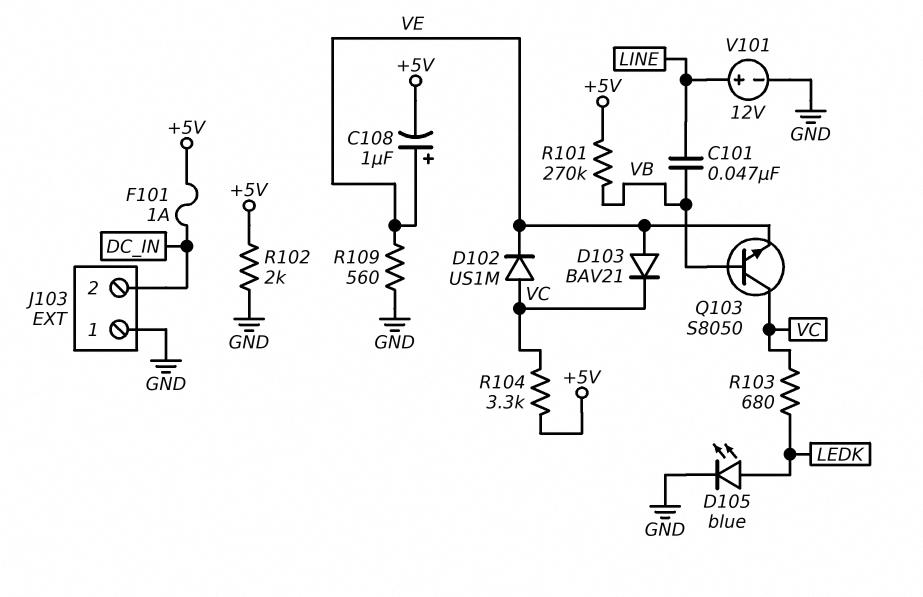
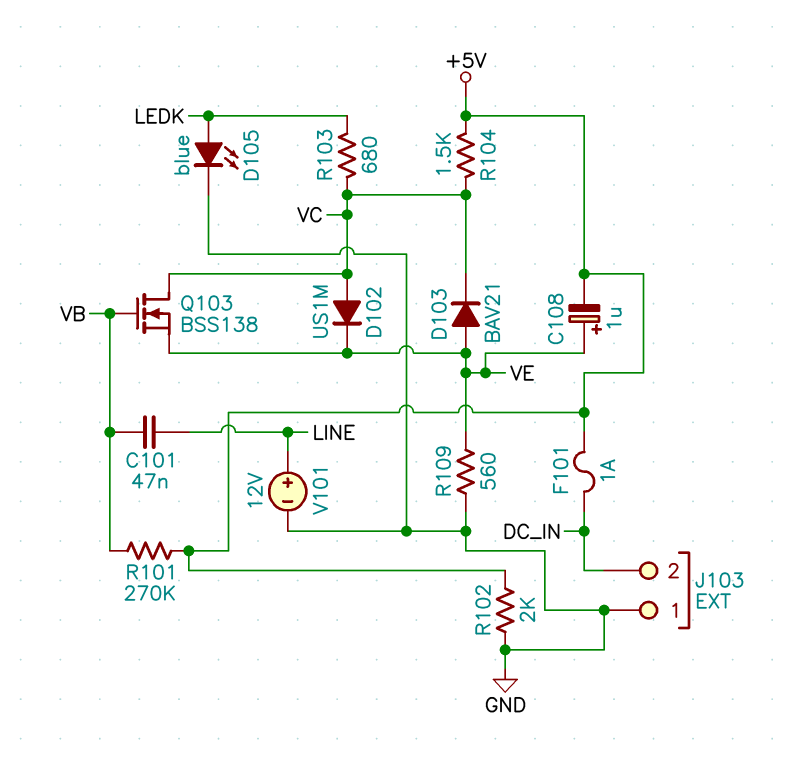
Q103: NPN S8050 (B VB, C VC, E VE) -> NMOS BSS138 (G VB, D VC, S VE)
R104: 3.3k (+5V, VC) -> 1.5k (+5V, VC)

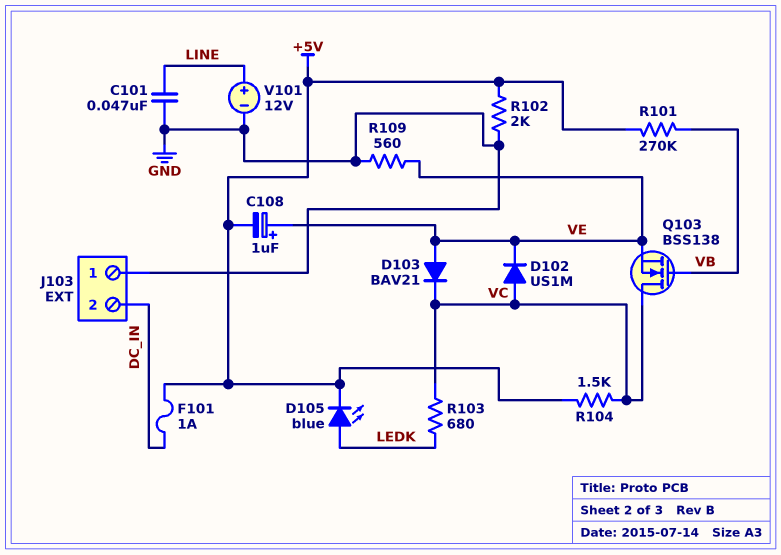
C101: 47nF (LINE, VB) -> 47nF (GND, LINE)
D105: LED blue (A LEDK, K GND) -> LED blue (A LEDK, K +5V)

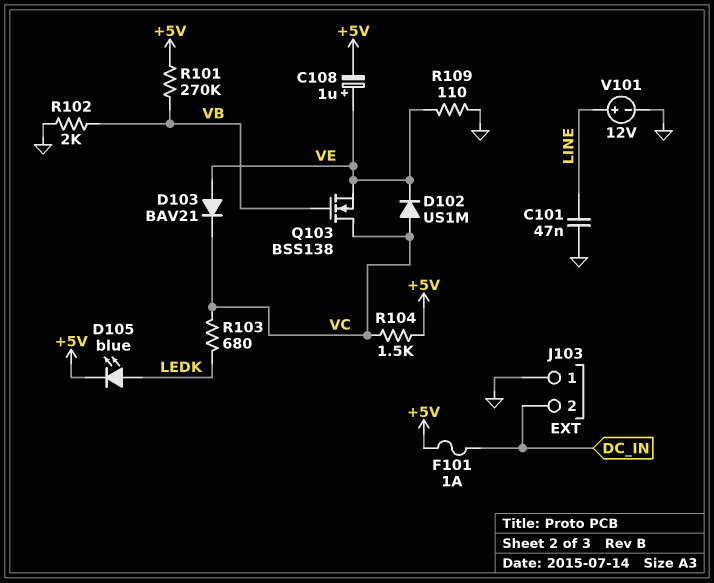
R102: 2k (+5V, GND) -> 2k (GND, VB)
R109: 560 (GND, VE) -> 110 (GND, VE)

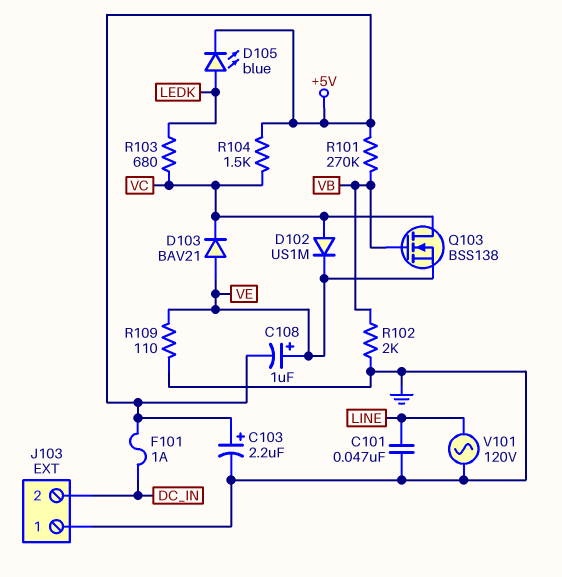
C103: none -> 2.2uF (plus +5V, minus GND)
V101: 12V (plus LINE, minus GND) -> AC 120V (GND, LINE)

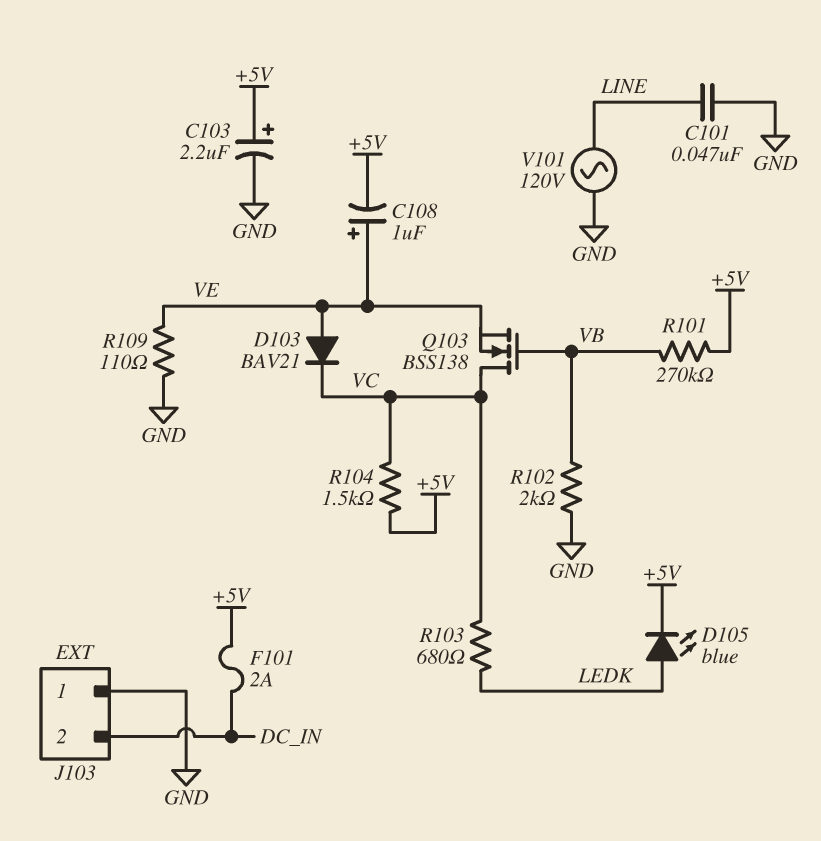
D102: diode US1M (A VC, K VE) -> none
F101: 1A (+5V, DC_IN) -> 2A (+5V, DC_IN)

